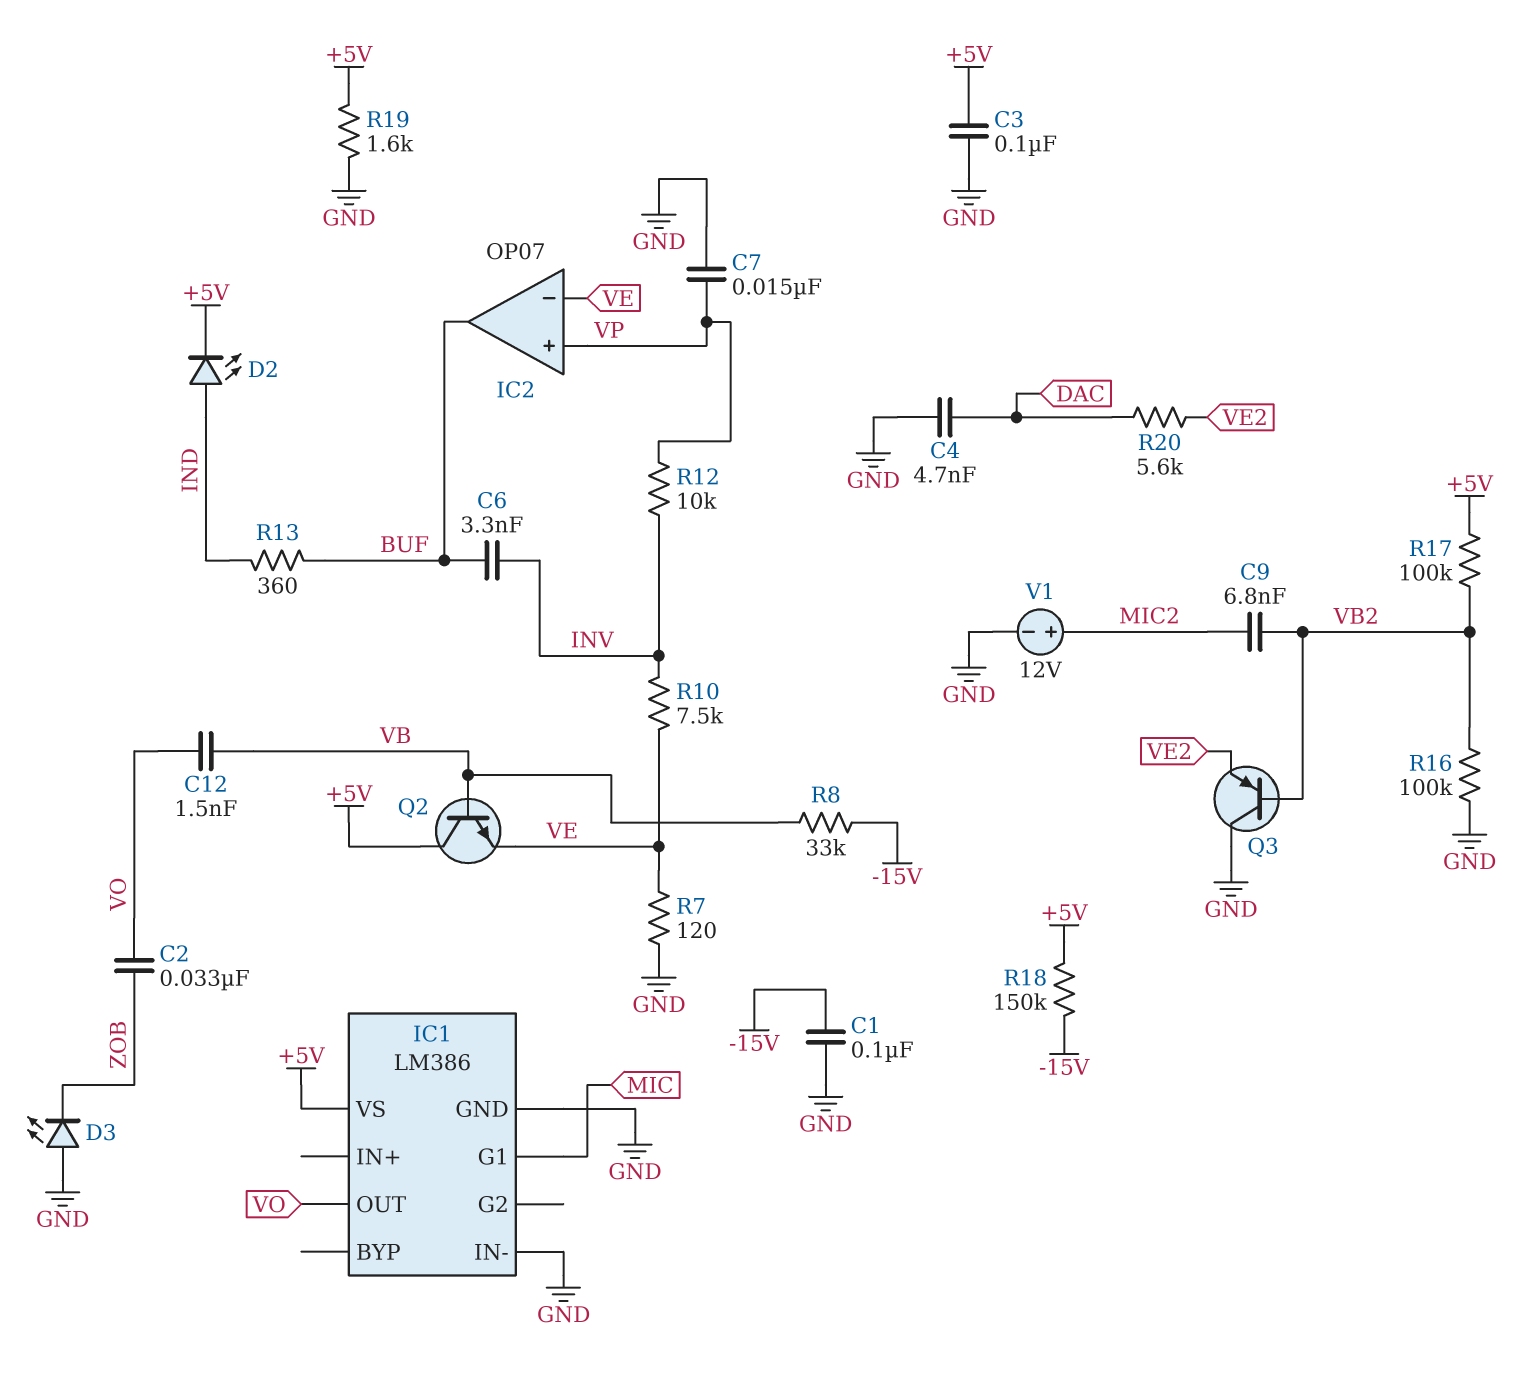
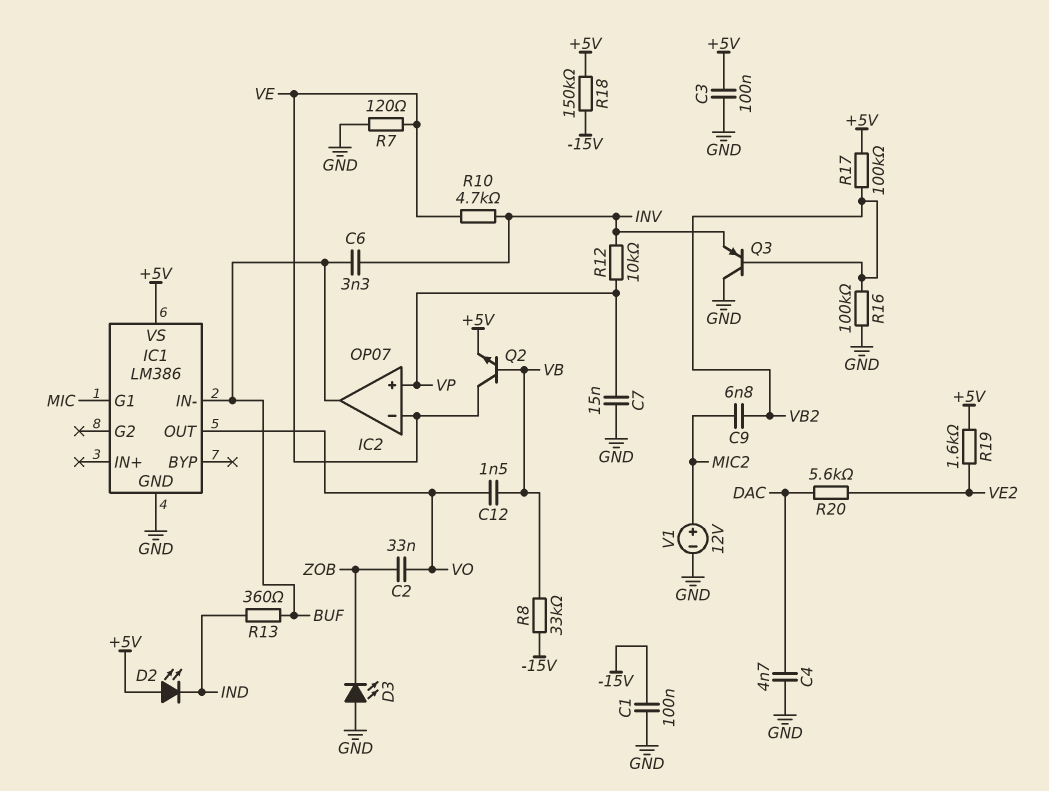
D2: LED (A IND, K +5V) -> LED (A +5V, K IND)
IC1 pin IN-: GND -> BUF
Q2: NPN (B VB, C +5V, E VE) -> NPN (B VB, C VE, E +5V)
Q3: PNP (B VB2, C GND, E VE2) -> PNP (B VB2, C GND, E INV)
R10: 7.5k (INV, VE) -> 4.7k (INV, VE)
R19: 1.6k (+5V, GND) -> 1.6k (+5V, VE2)

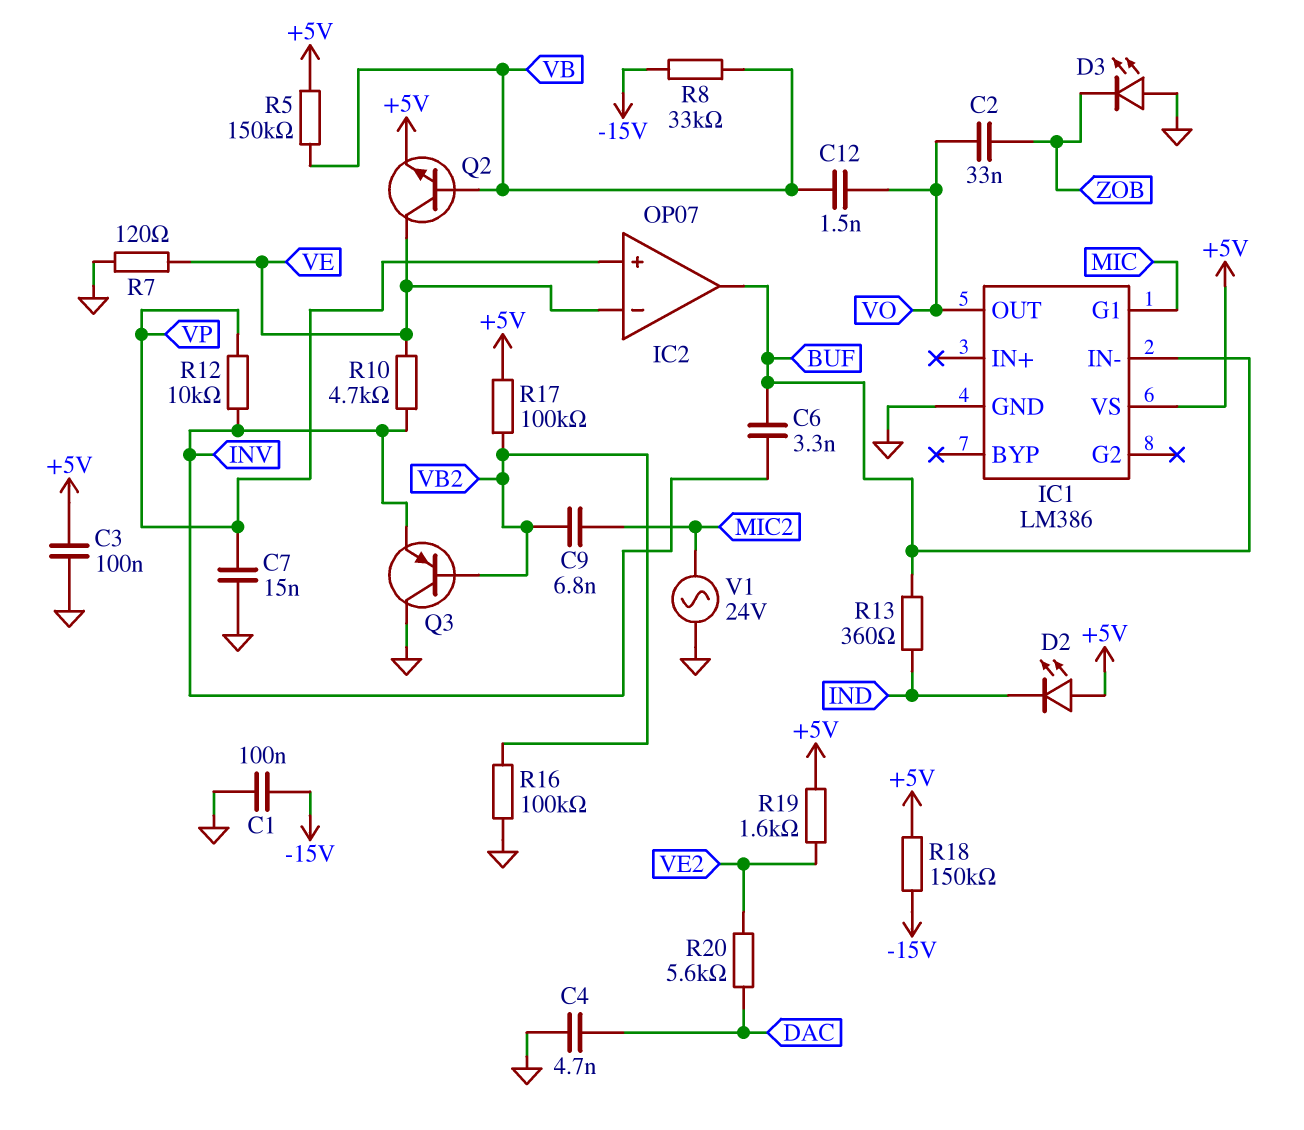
R5: none -> 150k (+5V, VB)
V1: 12V (plus MIC2, minus GND) -> AC 24V (GND, MIC2)

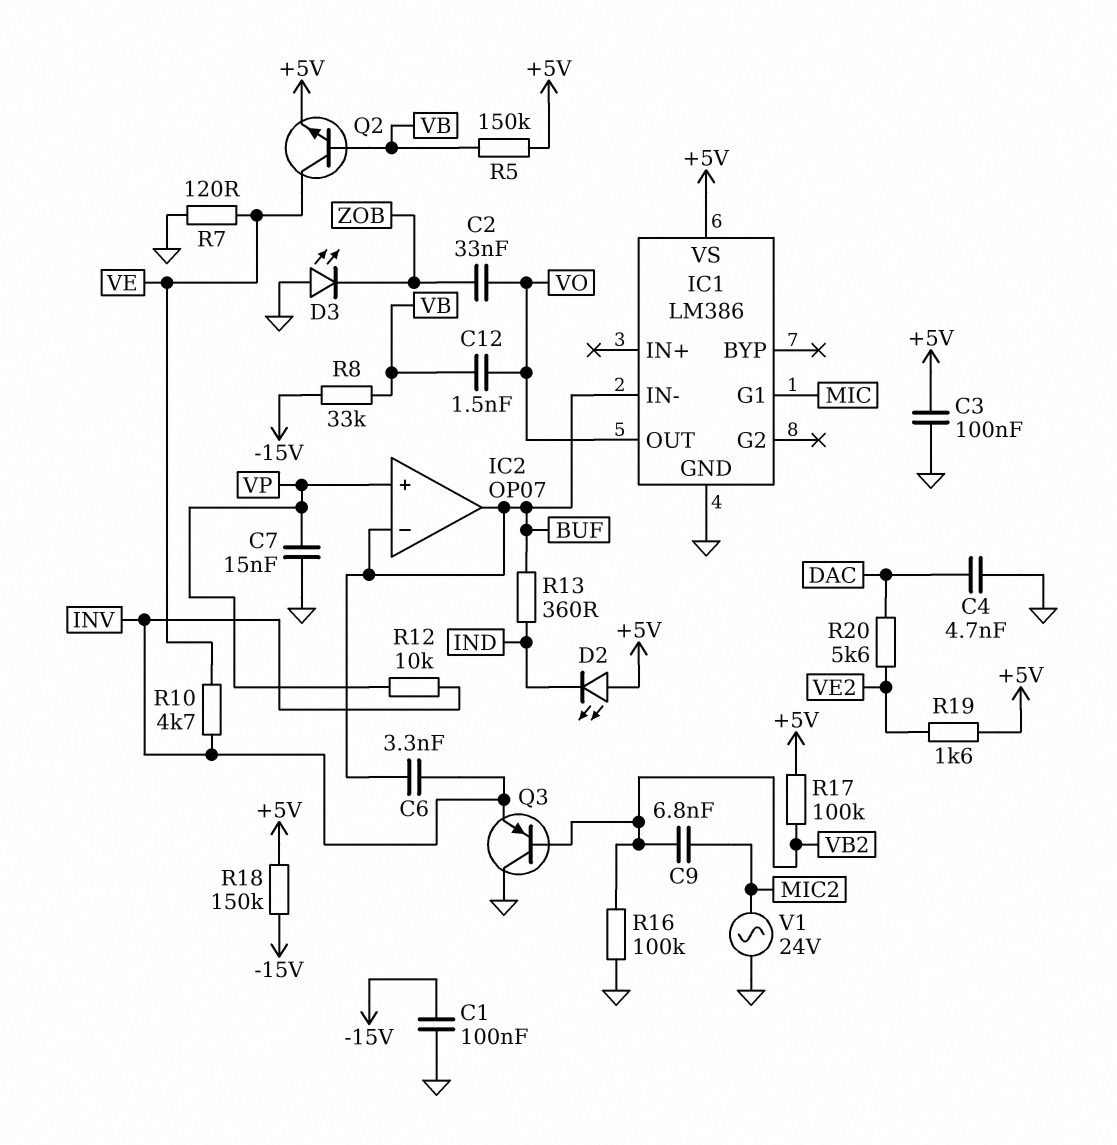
IC2 pin in-: VE -> BUF

